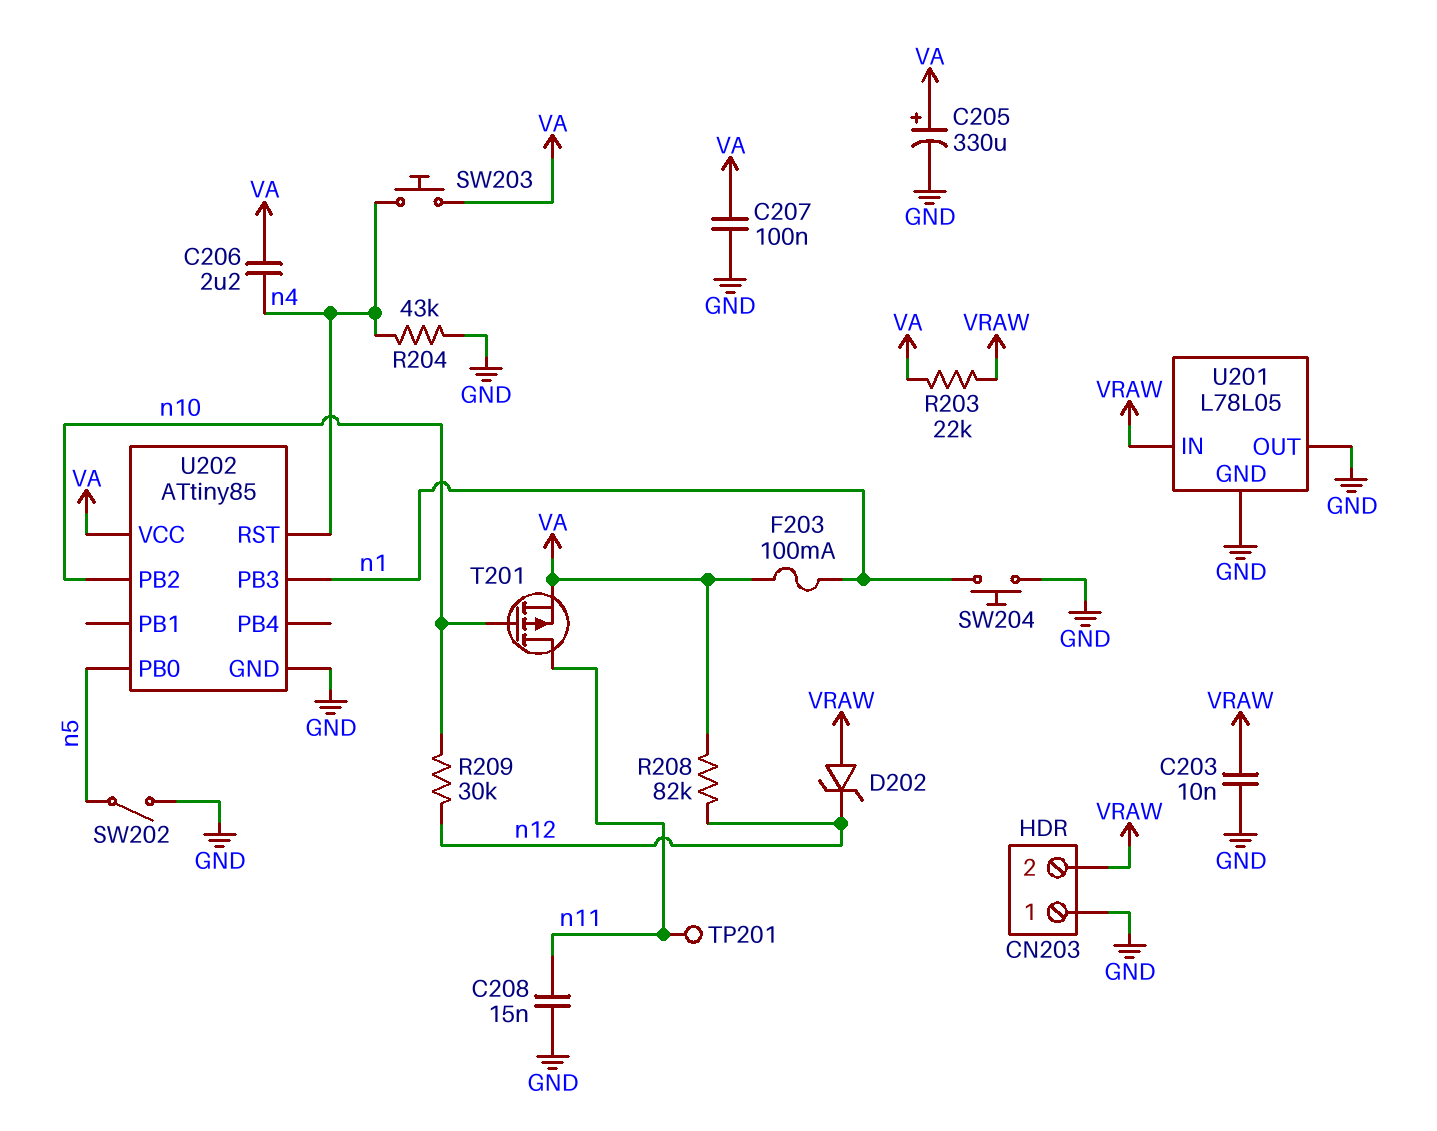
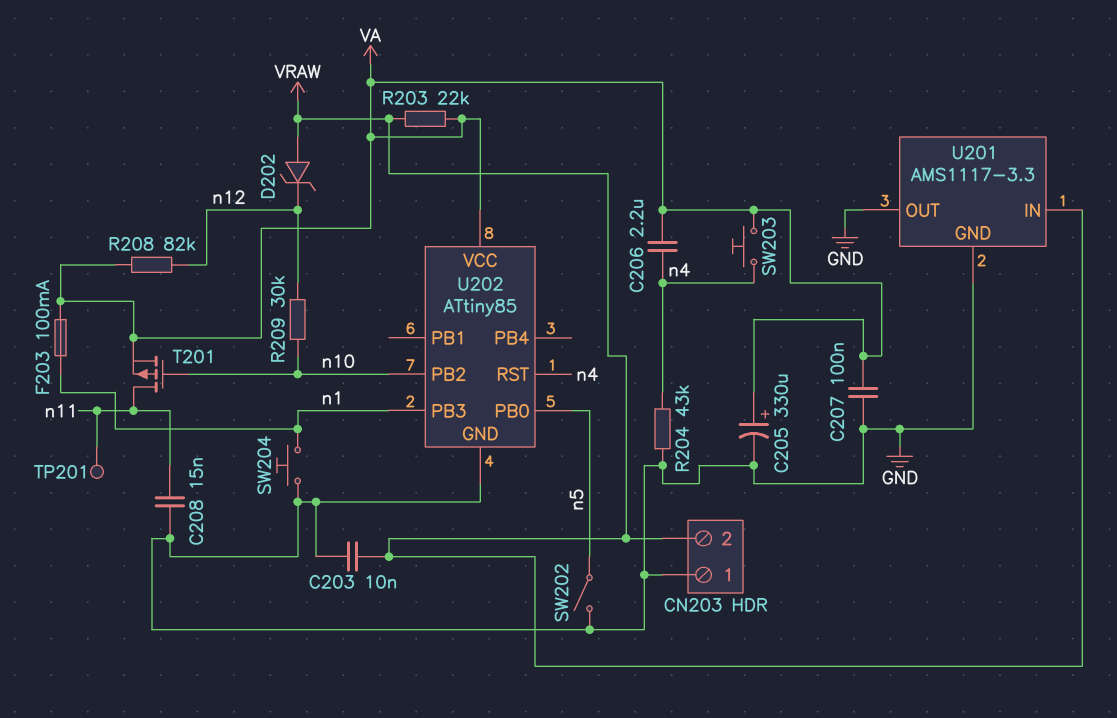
U201: L78L05 -> AMS1117-3.3

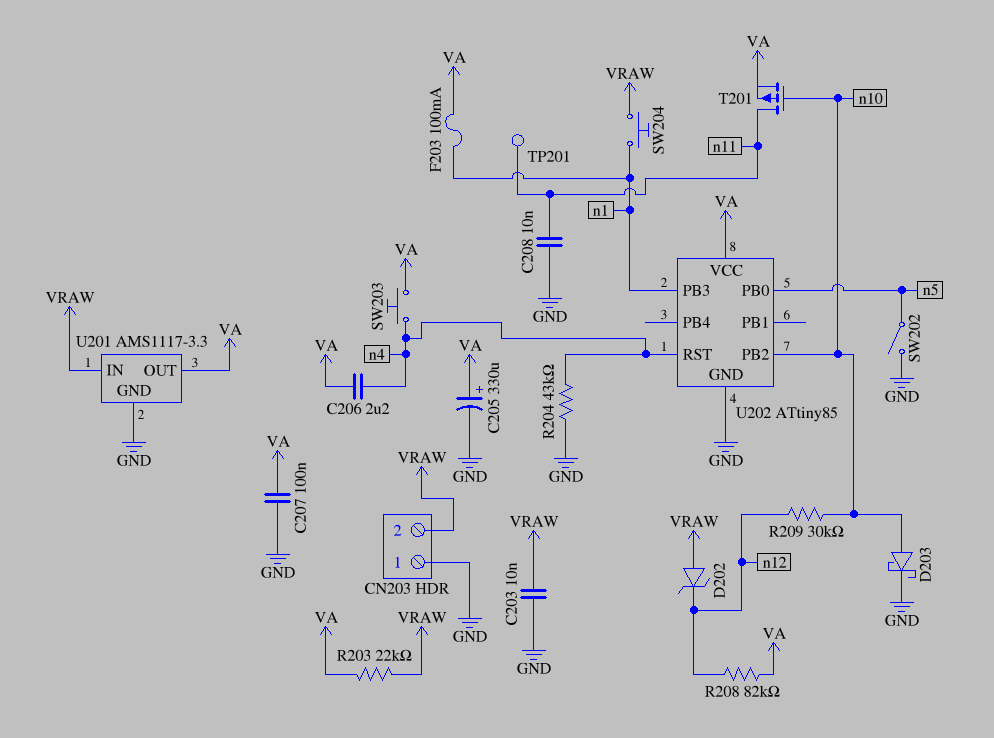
C208: 15nF (GND, n11) -> 10nF (GND, n11)
D203: none -> schottky (A n10, K GND)
SW204: button (GND, n1) -> button (VRAW, n1)
U201 pin OUT: GND -> VA

